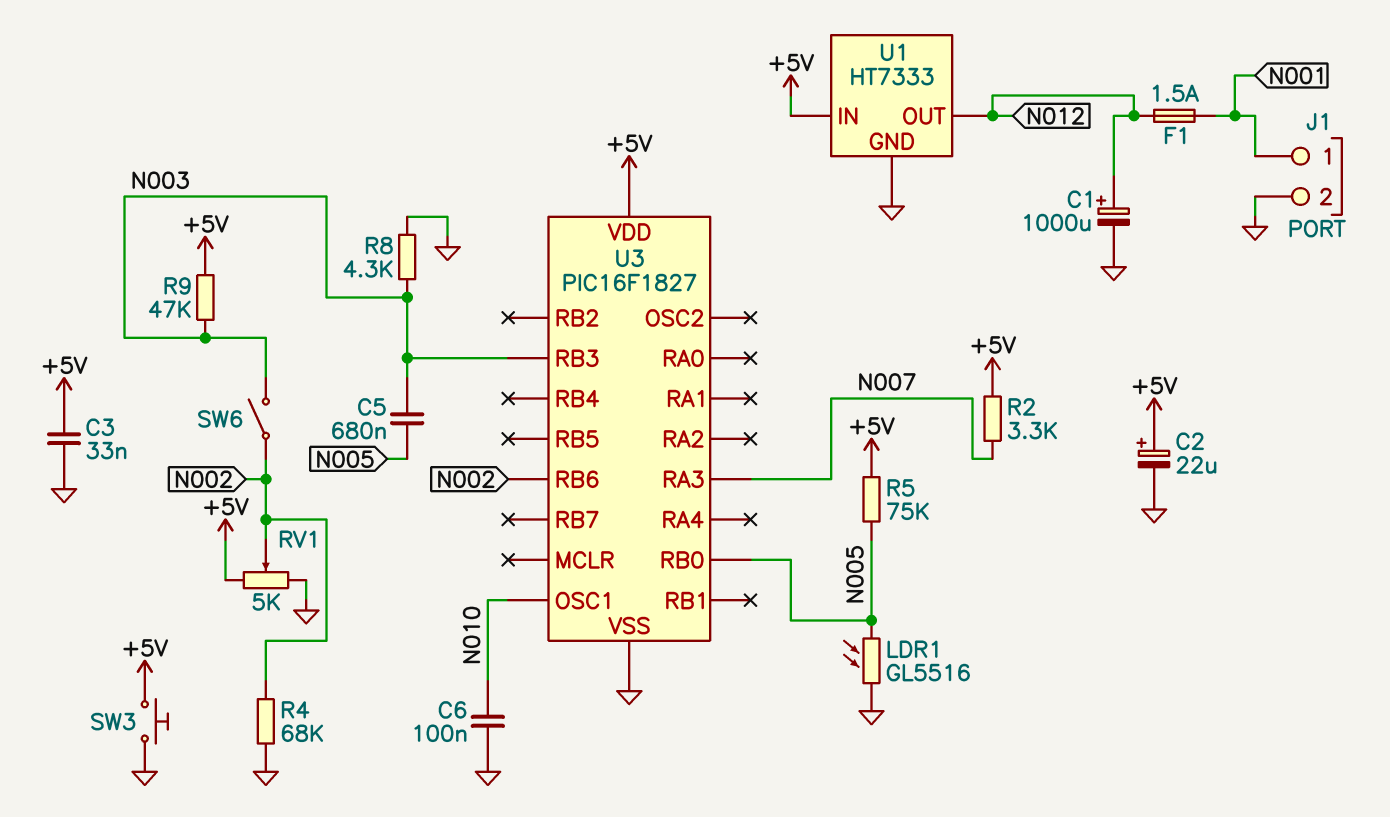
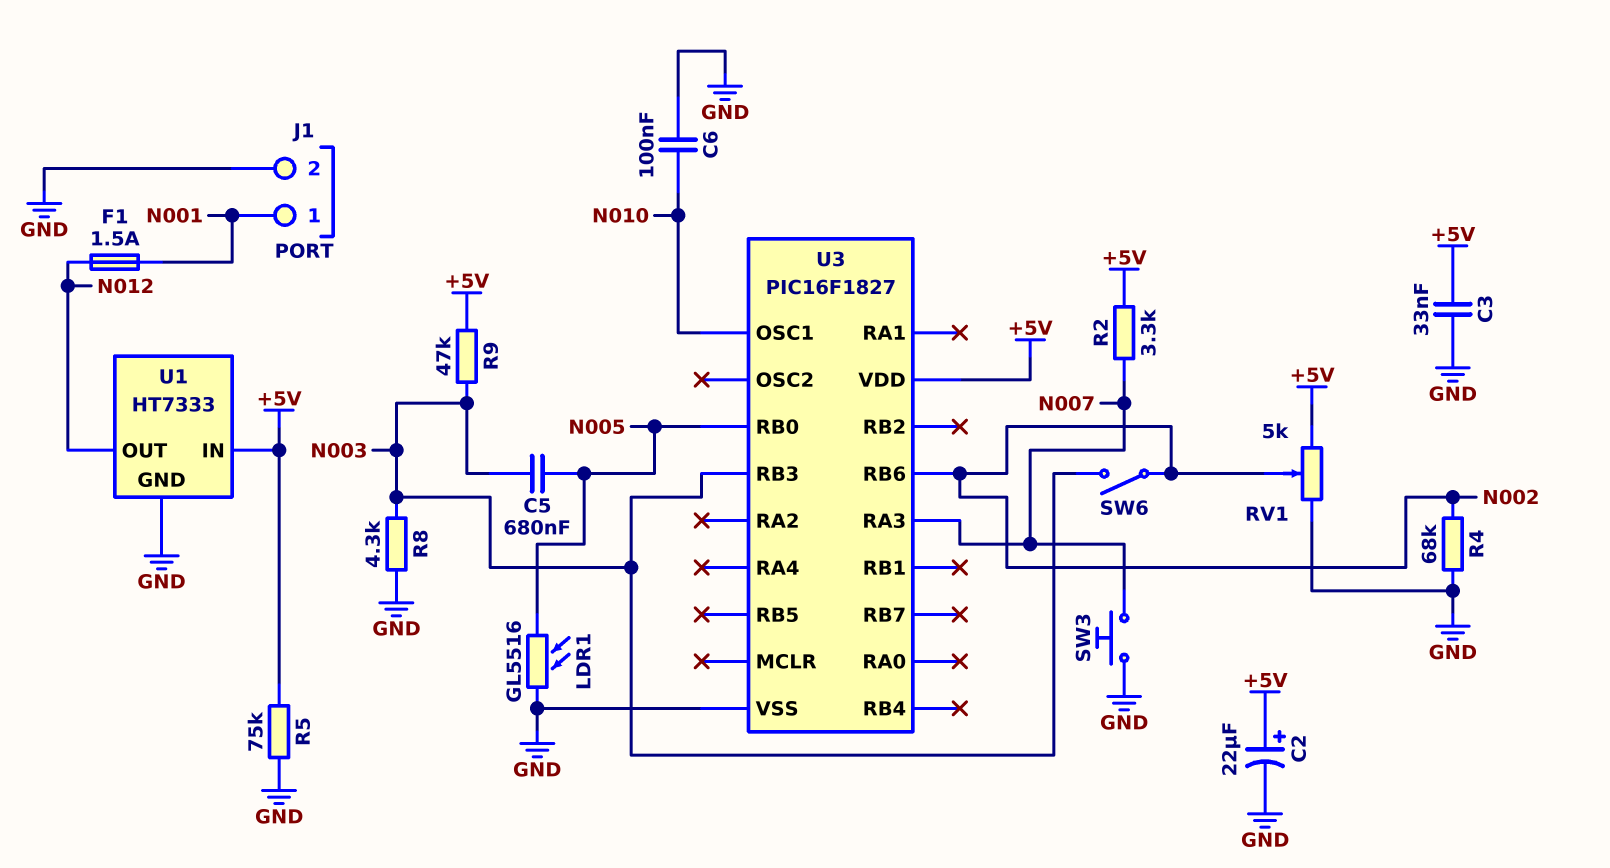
C1: 1000uF (plus N012, minus GND) -> none
R5: 75k (+5V, N005) -> 75k (+5V, GND)
SW3: button (+5V, GND) -> button (GND, N007)

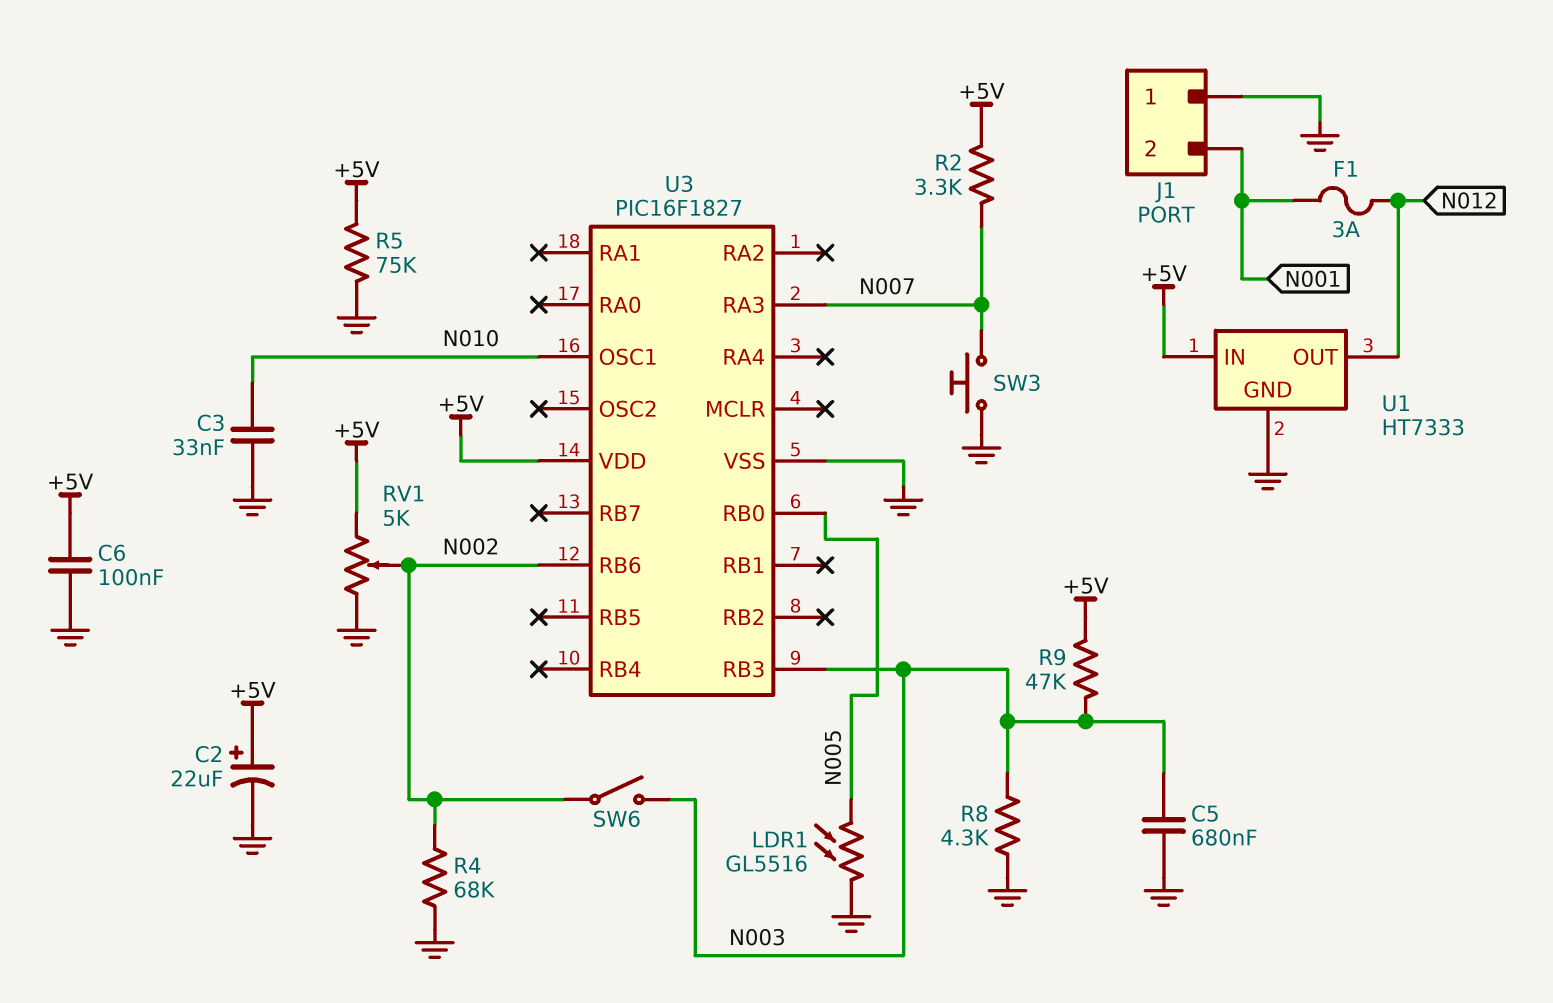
C3: 33nF (+5V, GND) -> 33nF (GND, N010)
C5: 680nF (N003, N005) -> 680nF (GND, N003)
C6: 100nF (GND, N010) -> 100nF (+5V, GND)
F1: 1.5A (N001, N012) -> 3A (N001, N012)
J1 pin 1: N001 -> GND
J1 pin 2: GND -> N001

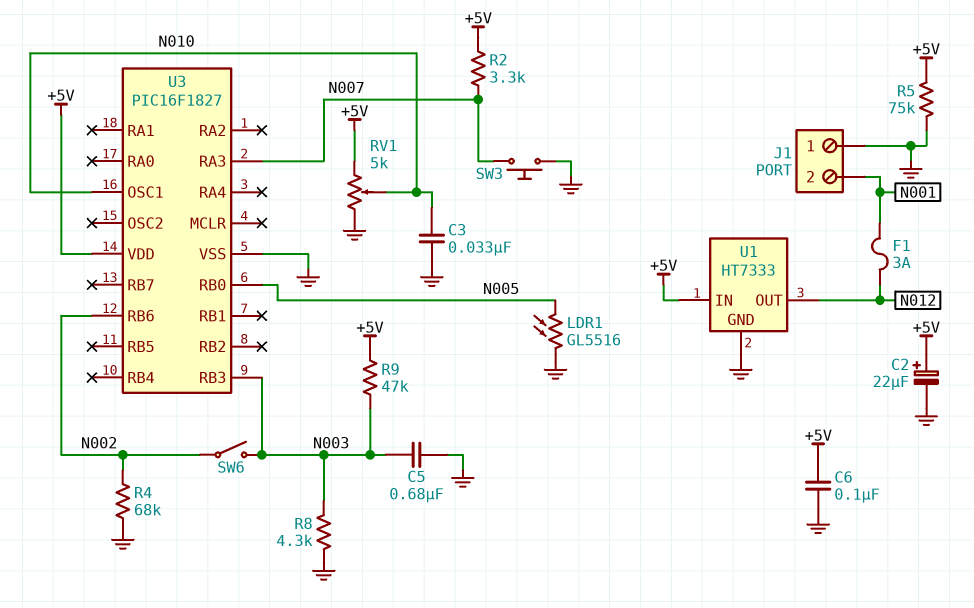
RV1: 5k (+5V, GND, wiper N002) -> 5k (+5V, GND, wiper N010)

